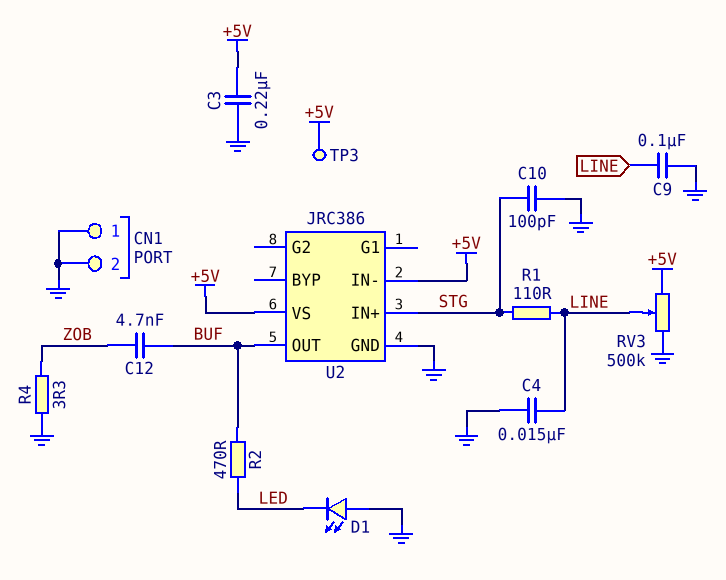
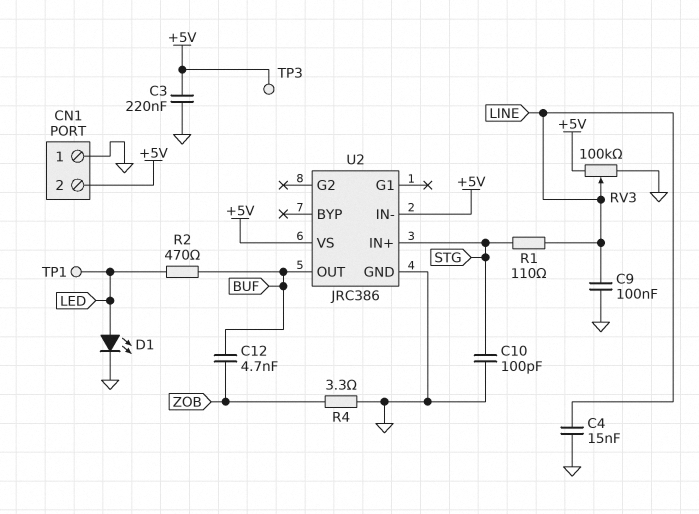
CN1 pin 2: GND -> +5V
D1: LED (A GND, K LED) -> LED (A LED, K GND)
RV3: 500k (+5V, GND, wiper LINE) -> 100k (+5V, GND, wiper LINE)
TP1: none -> test point (LED)

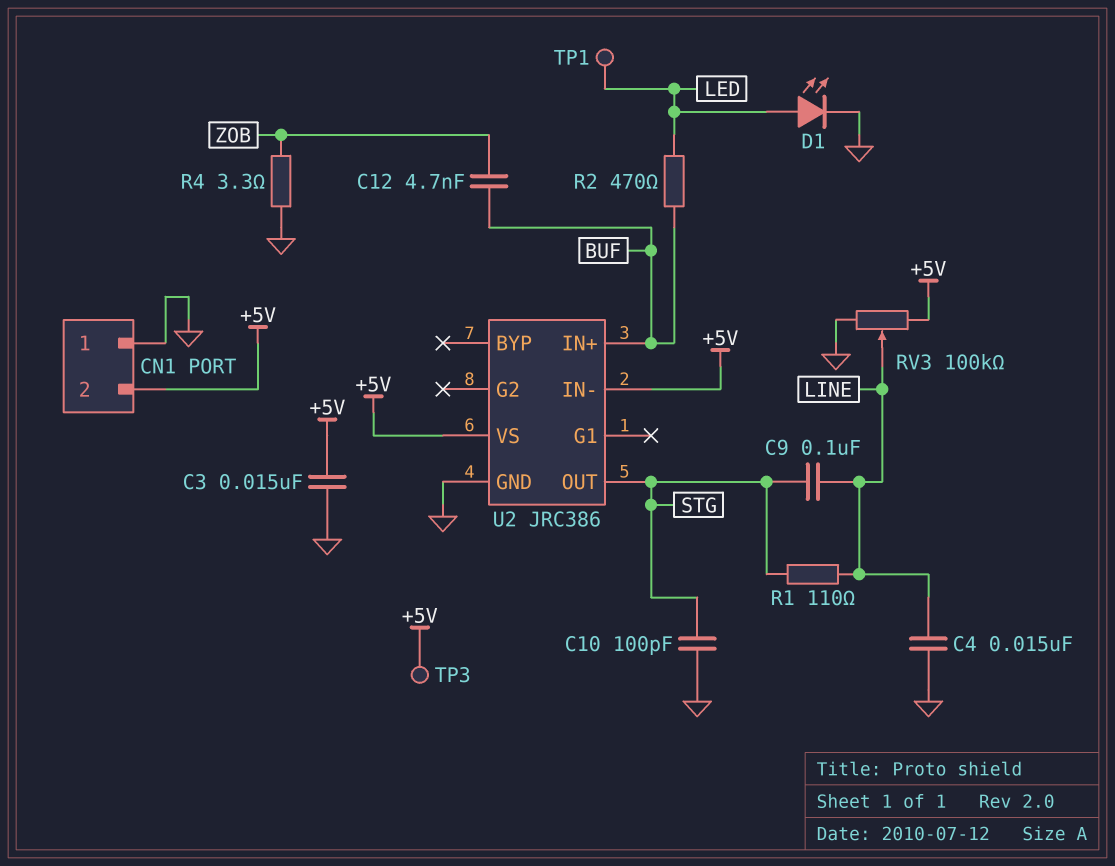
C3: 220nF (+5V, GND) -> 15nF (+5V, GND)
C9: 100nF (GND, LINE) -> 100nF (LINE, STG)
U2 pin IN+: STG -> BUF
U2 pin OUT: BUF -> STG

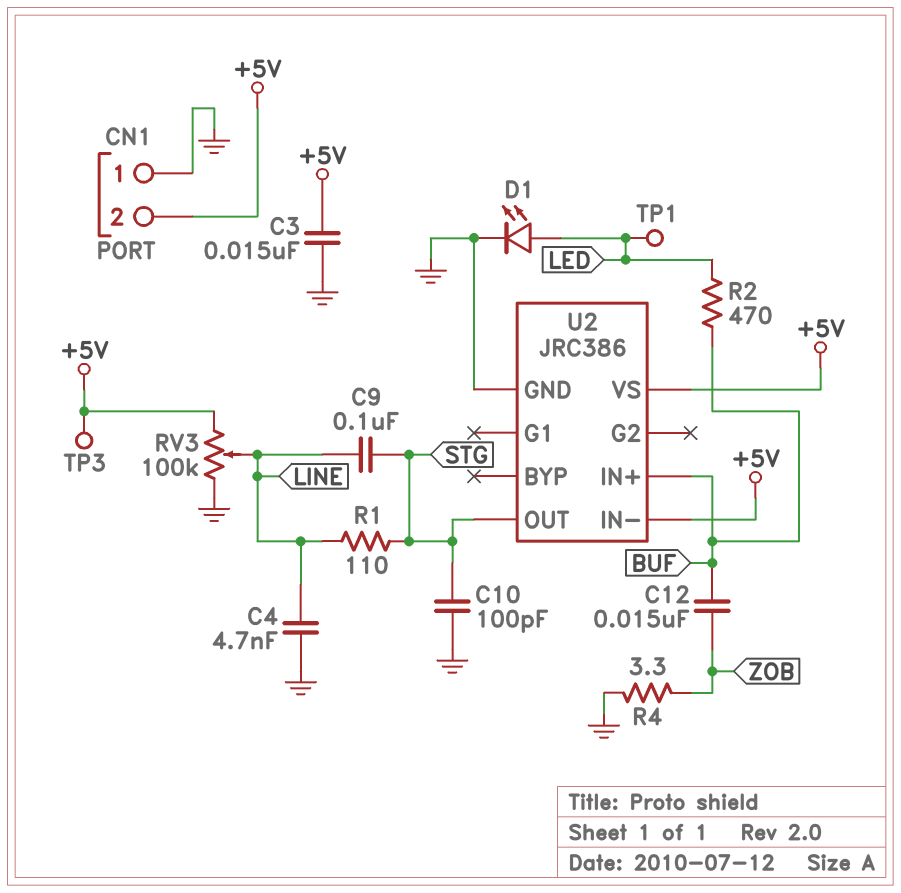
C4: 15nF (GND, LINE) -> 4.7nF (GND, LINE)
C12: 4.7nF (BUF, ZOB) -> 15nF (BUF, ZOB)

